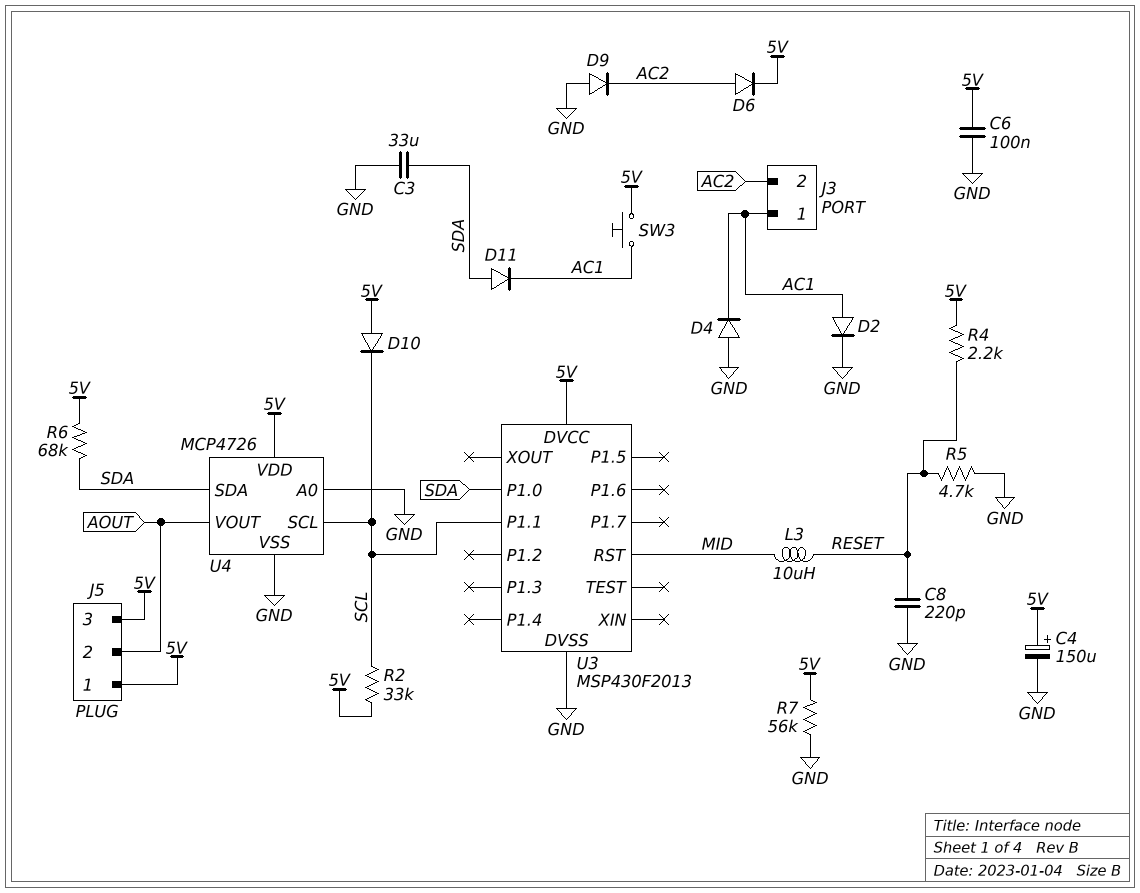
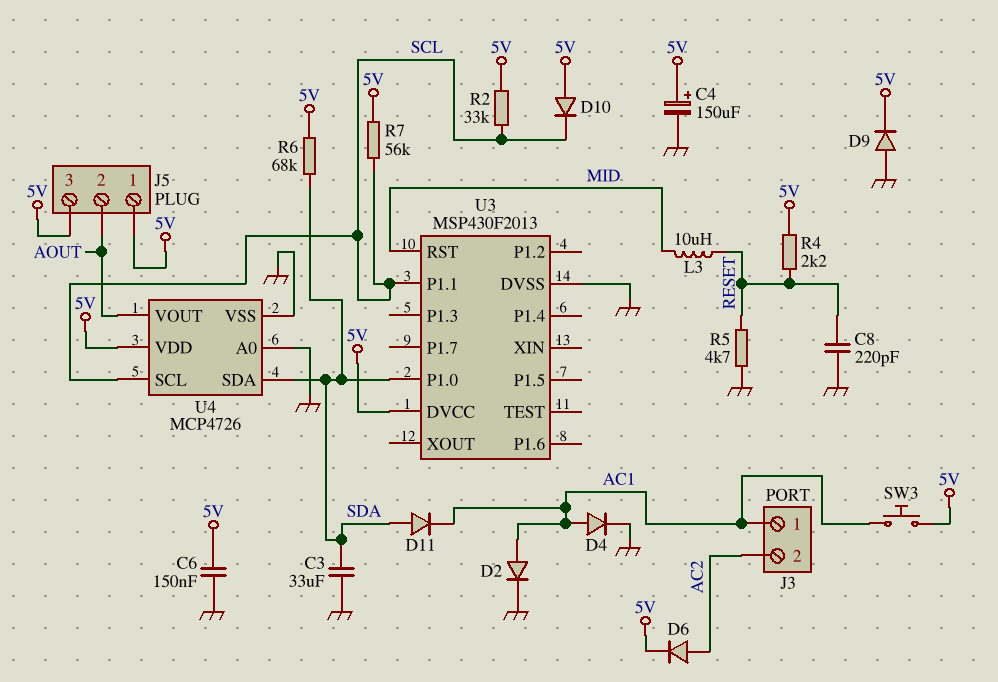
C6: 100nF (5V, GND) -> 150nF (5V, GND)
D4: diode (A GND, K AC1) -> diode (A AC1, K GND)
D9: diode (A GND, K AC2) -> diode (A GND, K 5V)
R7: 56k (5V, GND) -> 56k (5V, SCL)

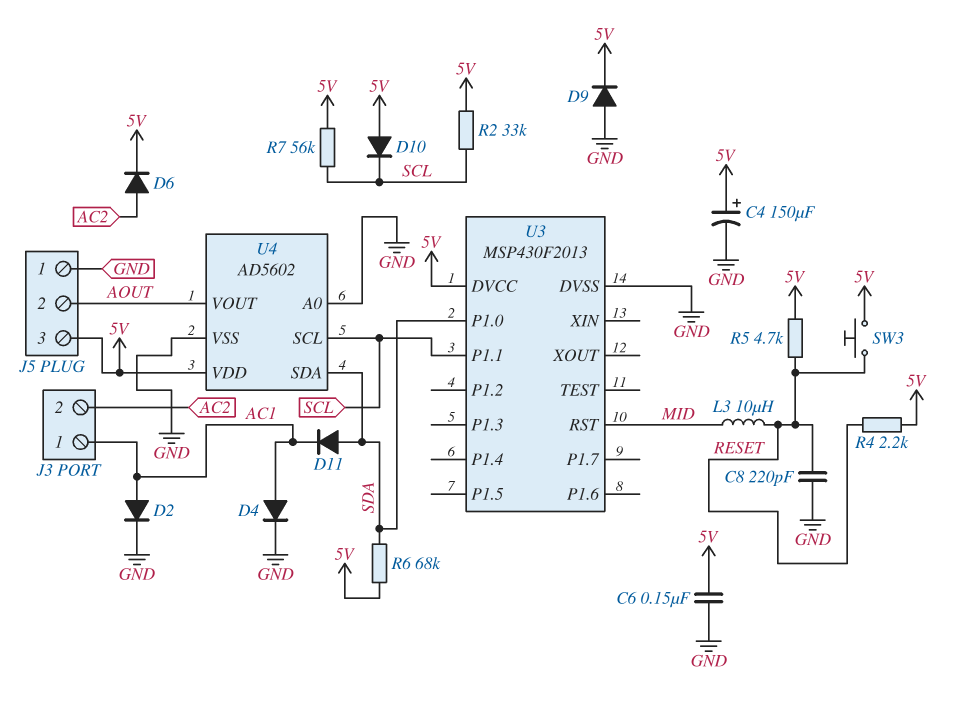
C3: 33uF (GND, SDA) -> none
J5 pin 1: 5V -> GND
R5: 4.7k (GND, RESET) -> 4.7k (5V, RESET)
SW3: button (5V, AC1) -> button (5V, RESET)
U4: MCP4726 -> AD5602

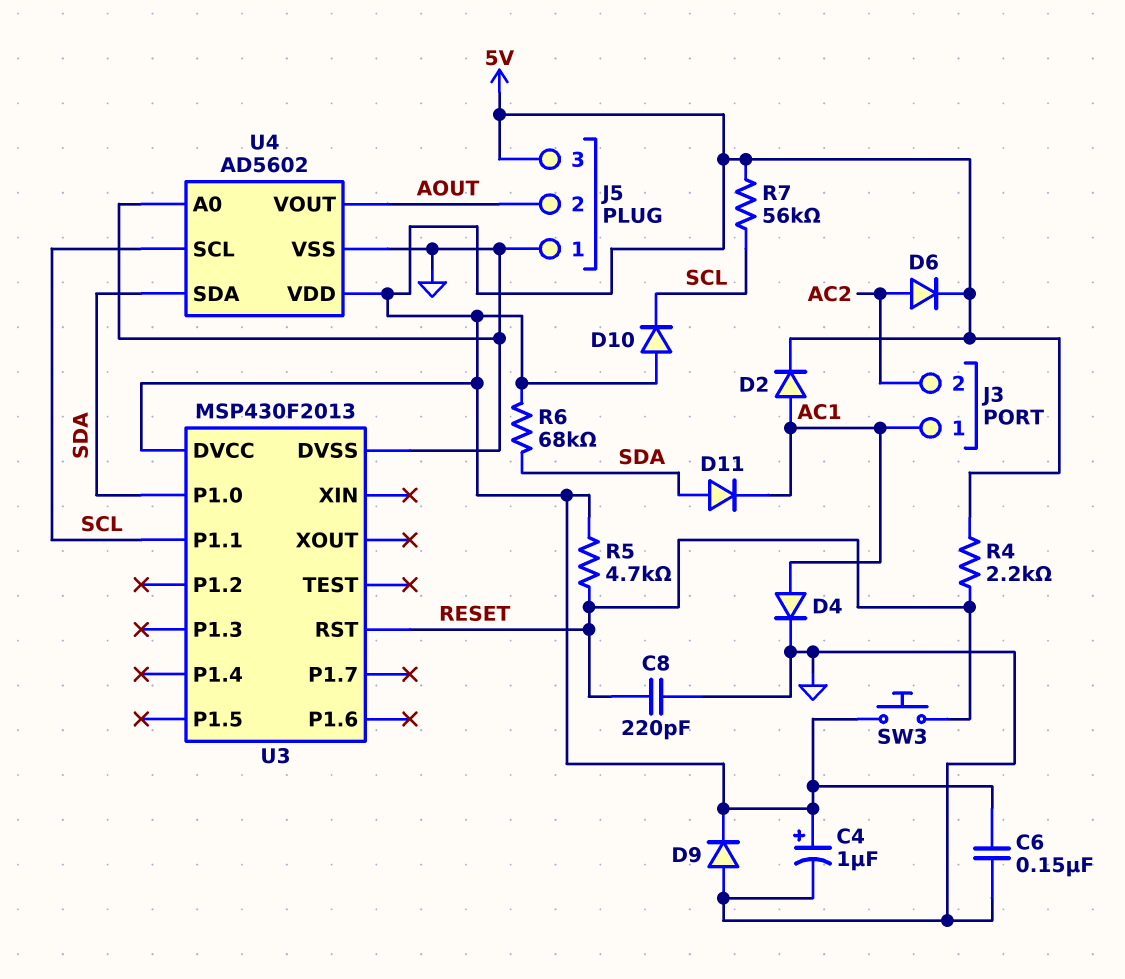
C4: 150uF (plus 5V, minus GND) -> 1uF (plus 5V, minus GND)
D2: diode (A AC1, K GND) -> diode (A AC1, K 5V)
L3: 10uH (MID, RESET) -> none
R2: 33k (5V, SCL) -> none
U3 pin RST: MID -> RESET

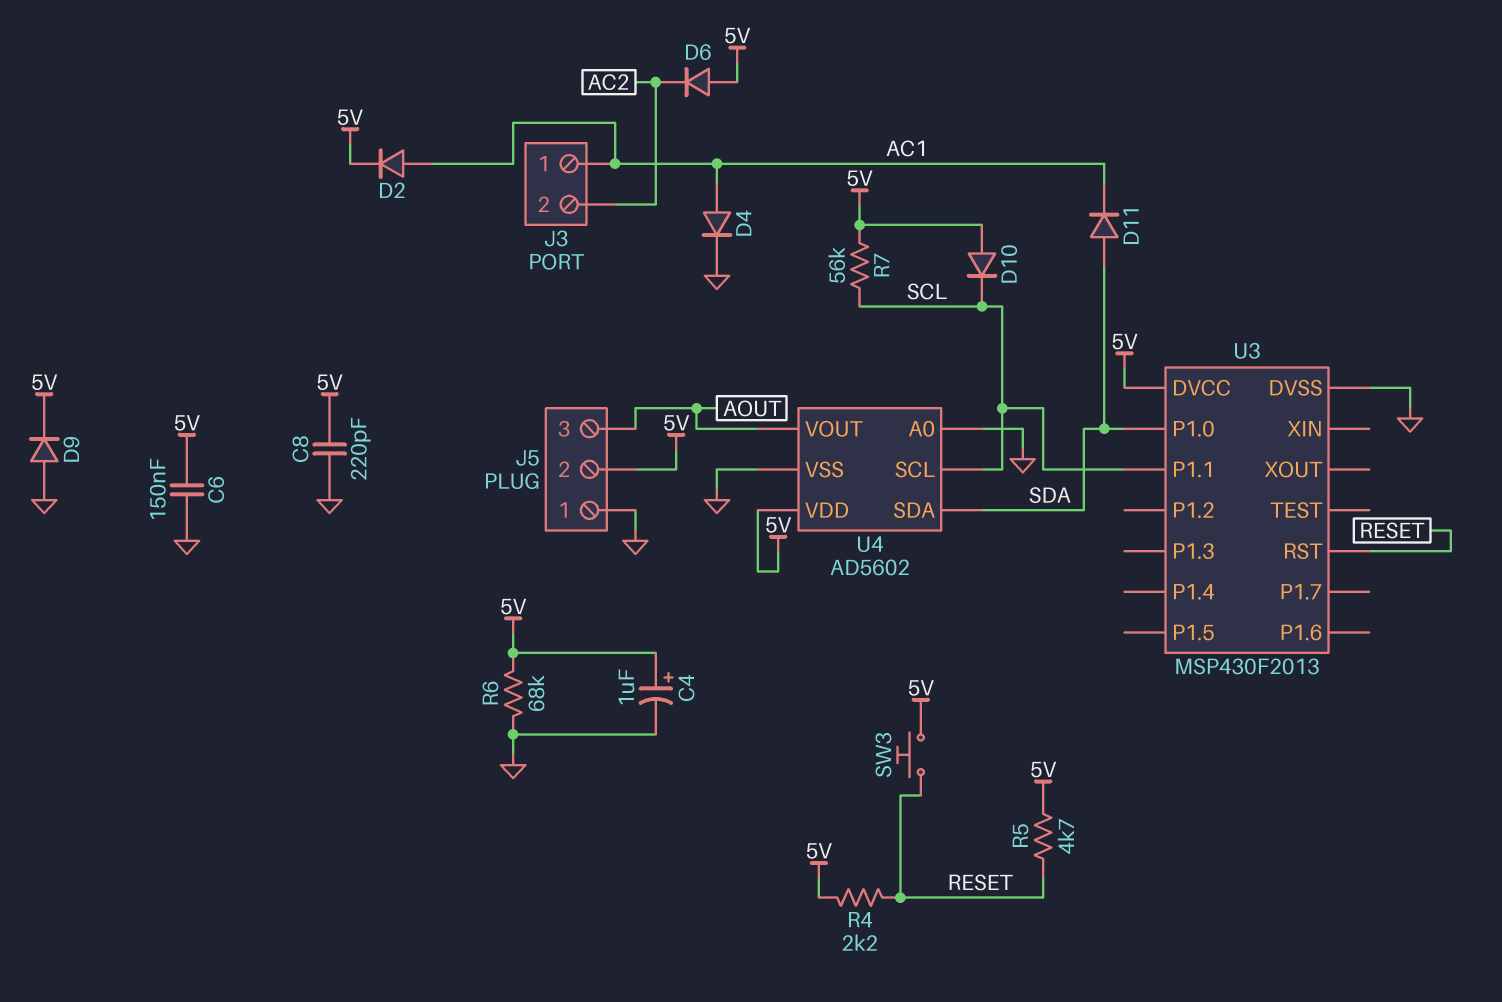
C8: 220pF (GND, RESET) -> 220pF (5V, GND)
D6: diode (A AC2, K 5V) -> diode (A 5V, K AC2)
J5 pin 2: AOUT -> 5V
J5 pin 3: 5V -> AOUT
R6: 68k (5V, SDA) -> 68k (5V, GND)

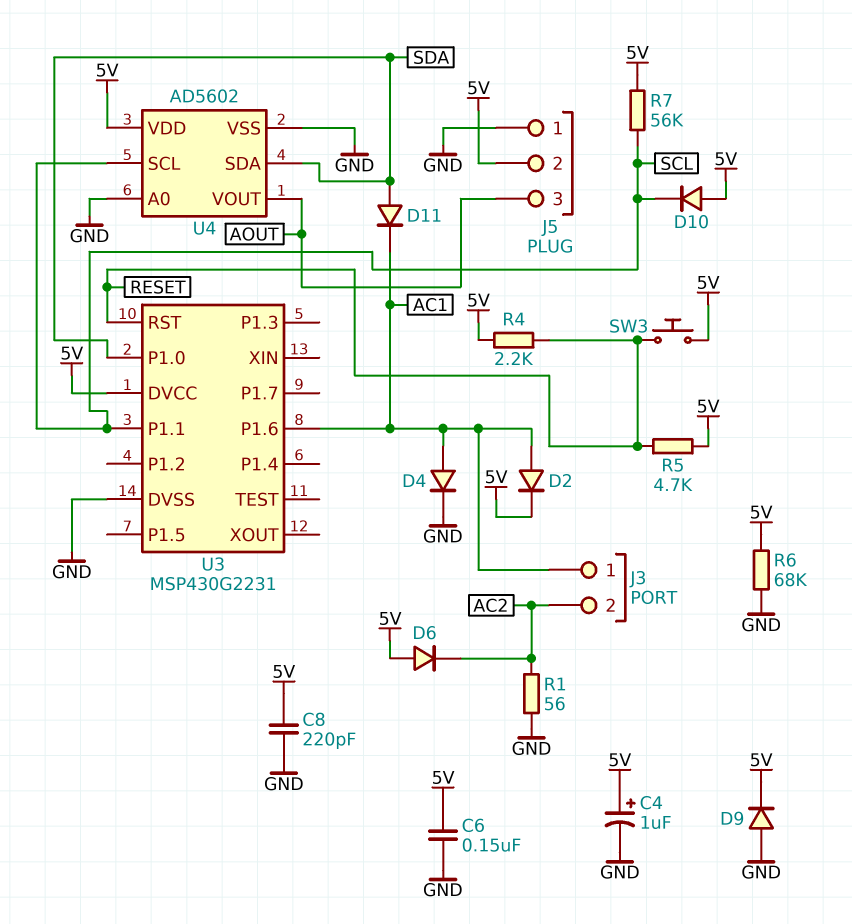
R1: none -> 56 (AC2, GND)
U3: MSP430F2013 -> MSP430G2231
U3 pin P1.6: none -> AC1

